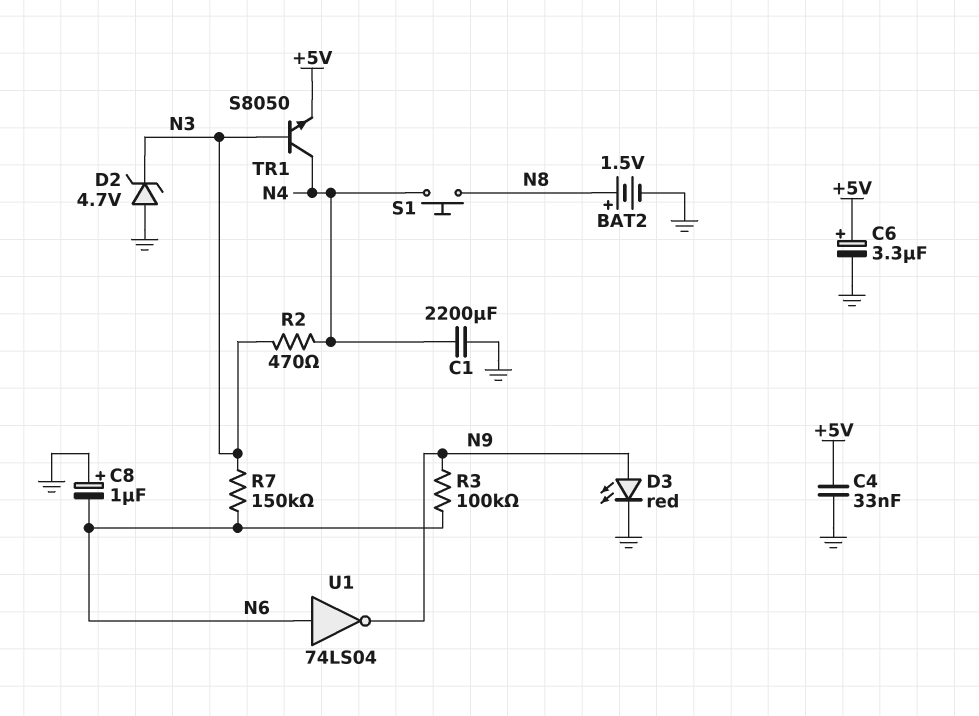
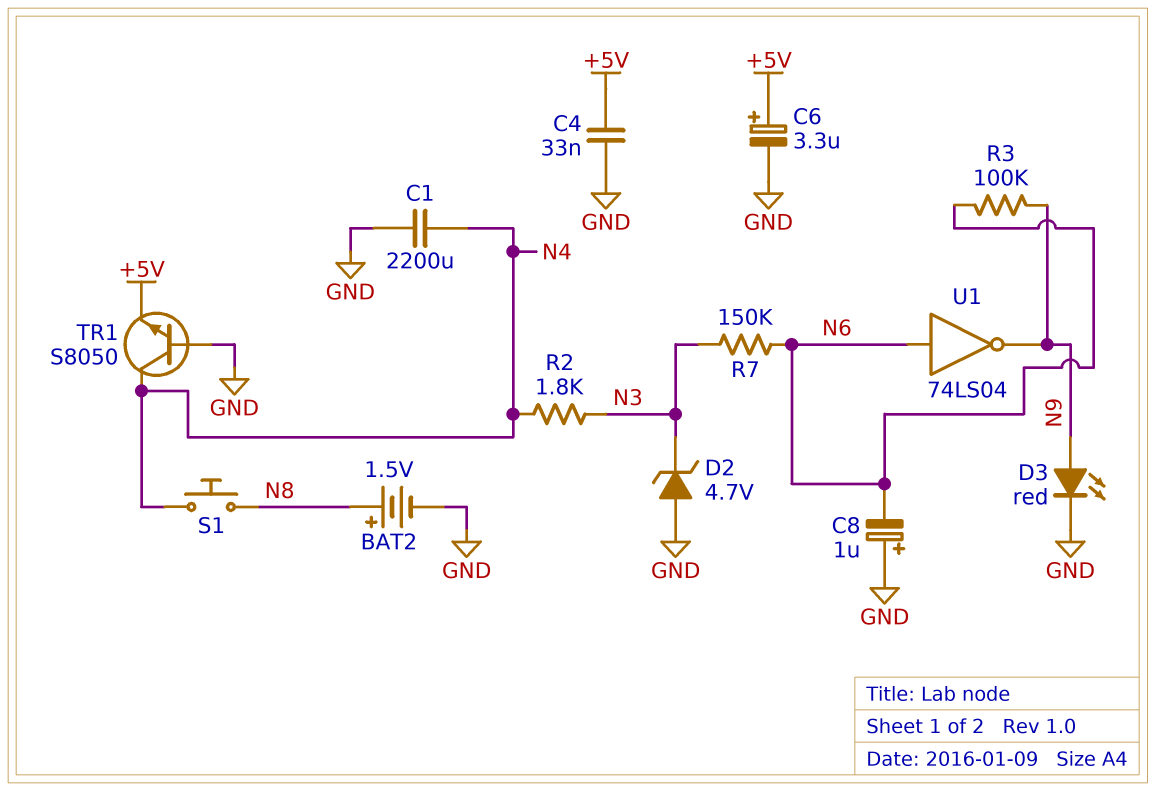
R2: 470 (N3, N4) -> 1.8k (N3, N4)
TR1: NPN S8050 (B N3, C N4, E +5V) -> NPN S8050 (B GND, C N4, E +5V)

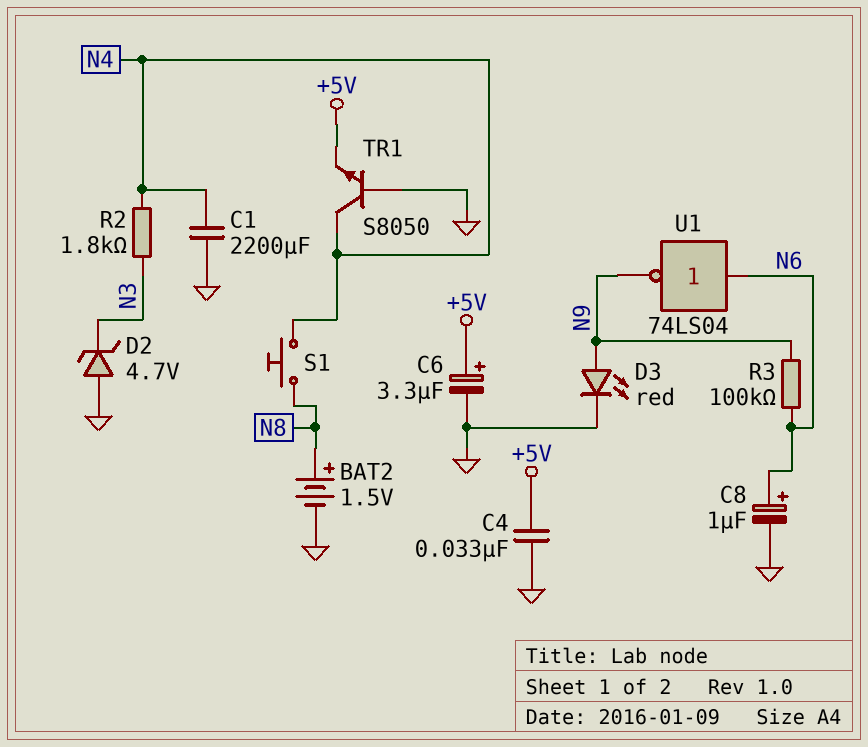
C8: 1uF (plus GND, minus N6) -> 1uF (plus N6, minus GND)
R7: 150k (N3, N6) -> none

